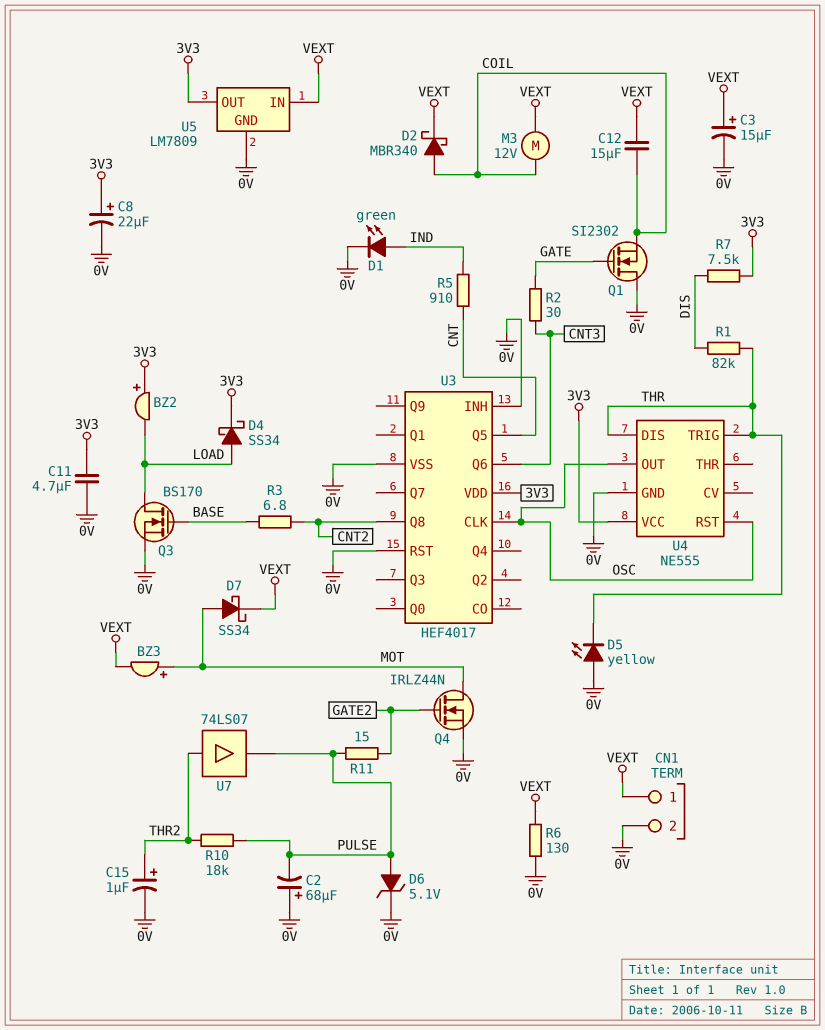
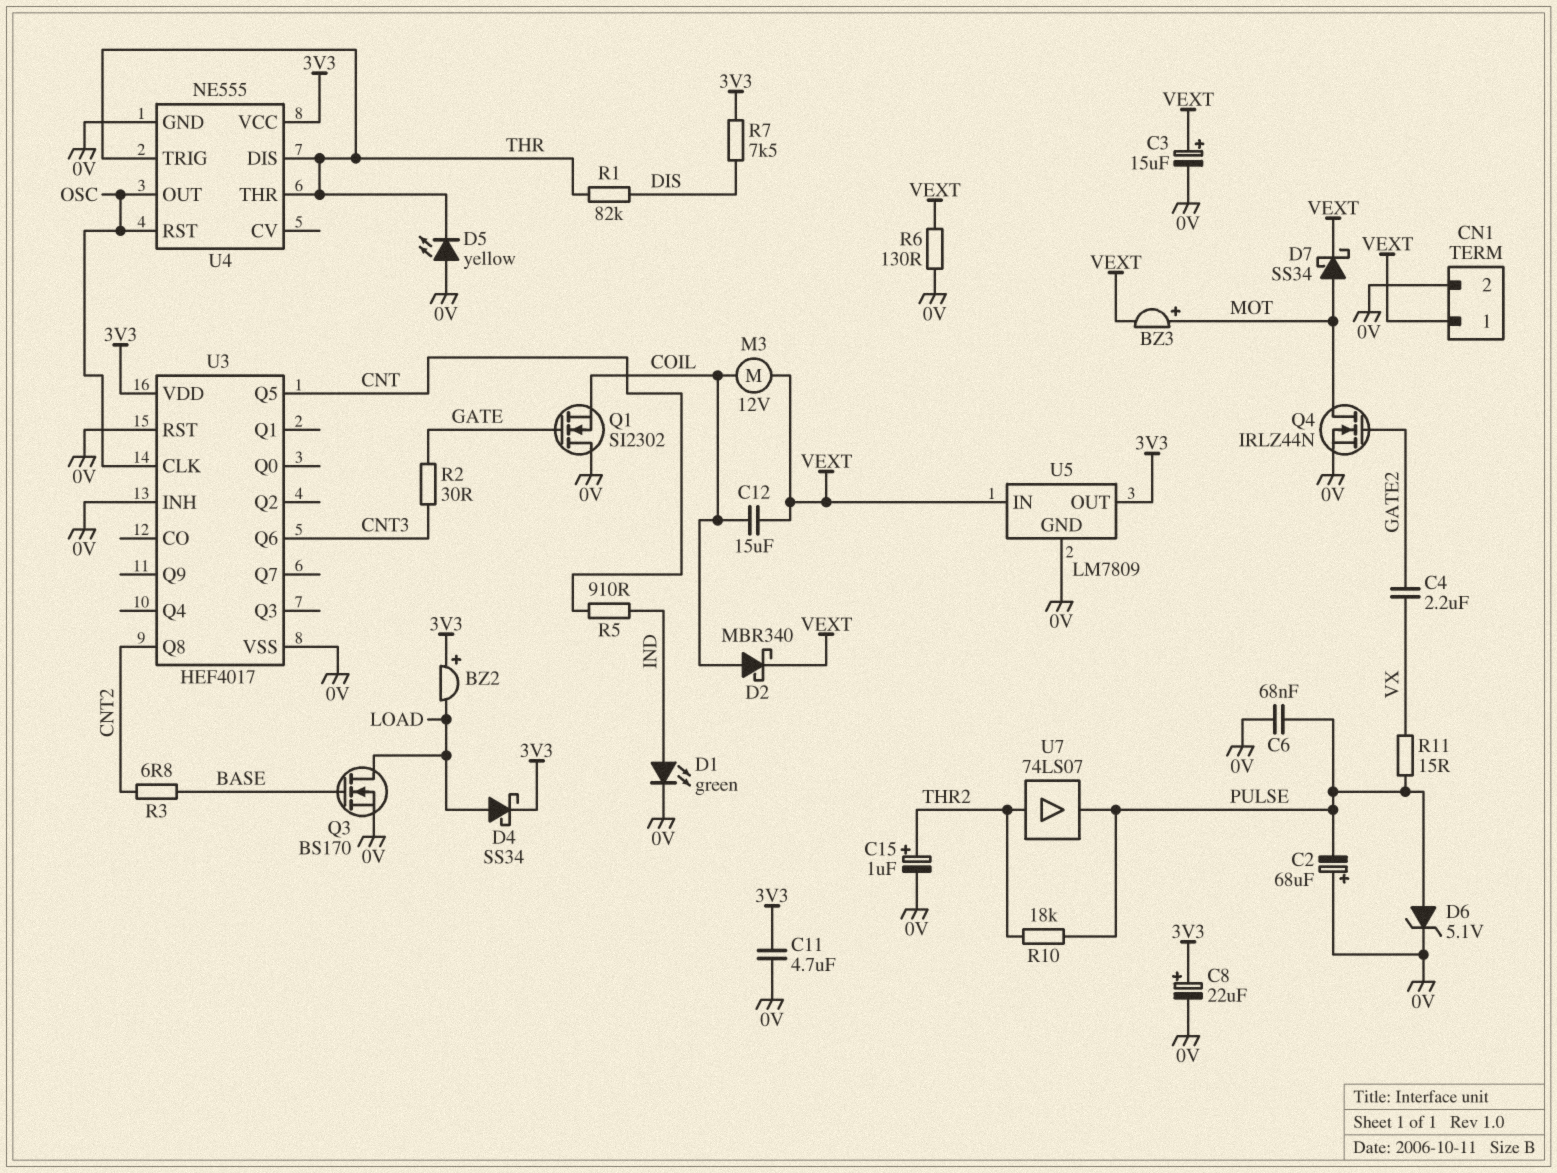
C4: none -> 2.2uF (GATE2, VX)
C6: none -> 68nF (0V, PULSE)
R11: 15 (GATE2, PULSE) -> 15 (PULSE, VX)
U4 pin THR: none -> THR

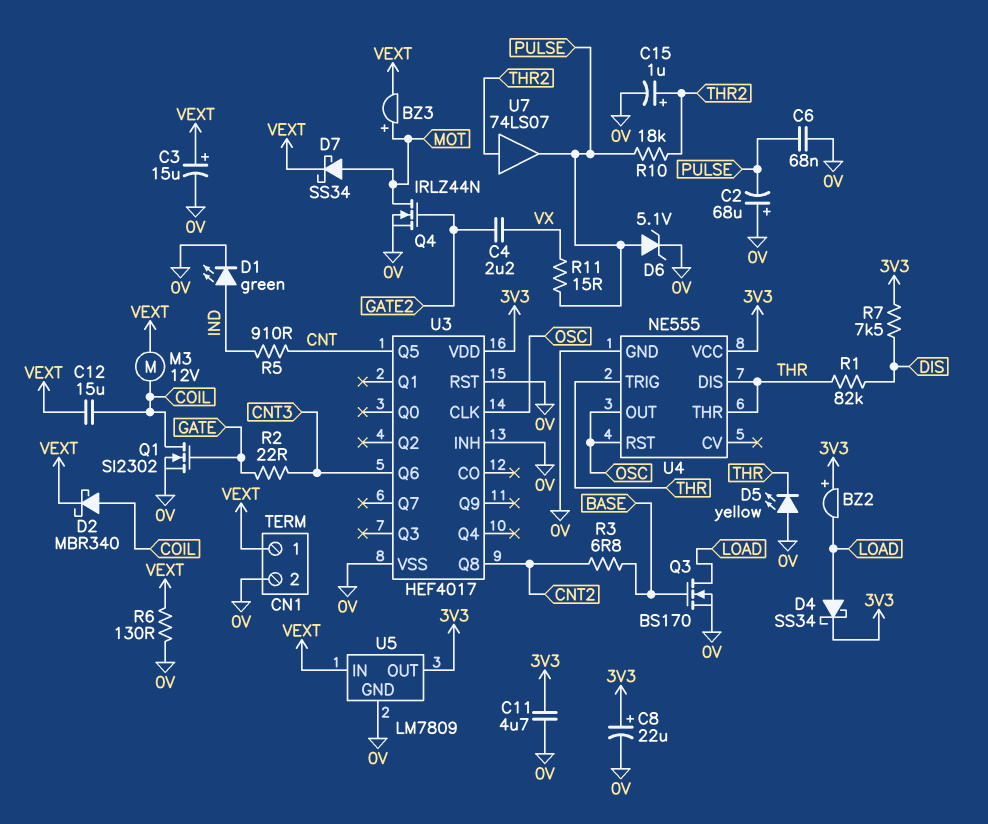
Q1: NMOS SI2302 (G GATE, D 0V, S COIL) -> NMOS SI2302 (G GATE, D COIL, S 0V)
R2: 30 (CNT3, GATE) -> 22 (CNT3, GATE)

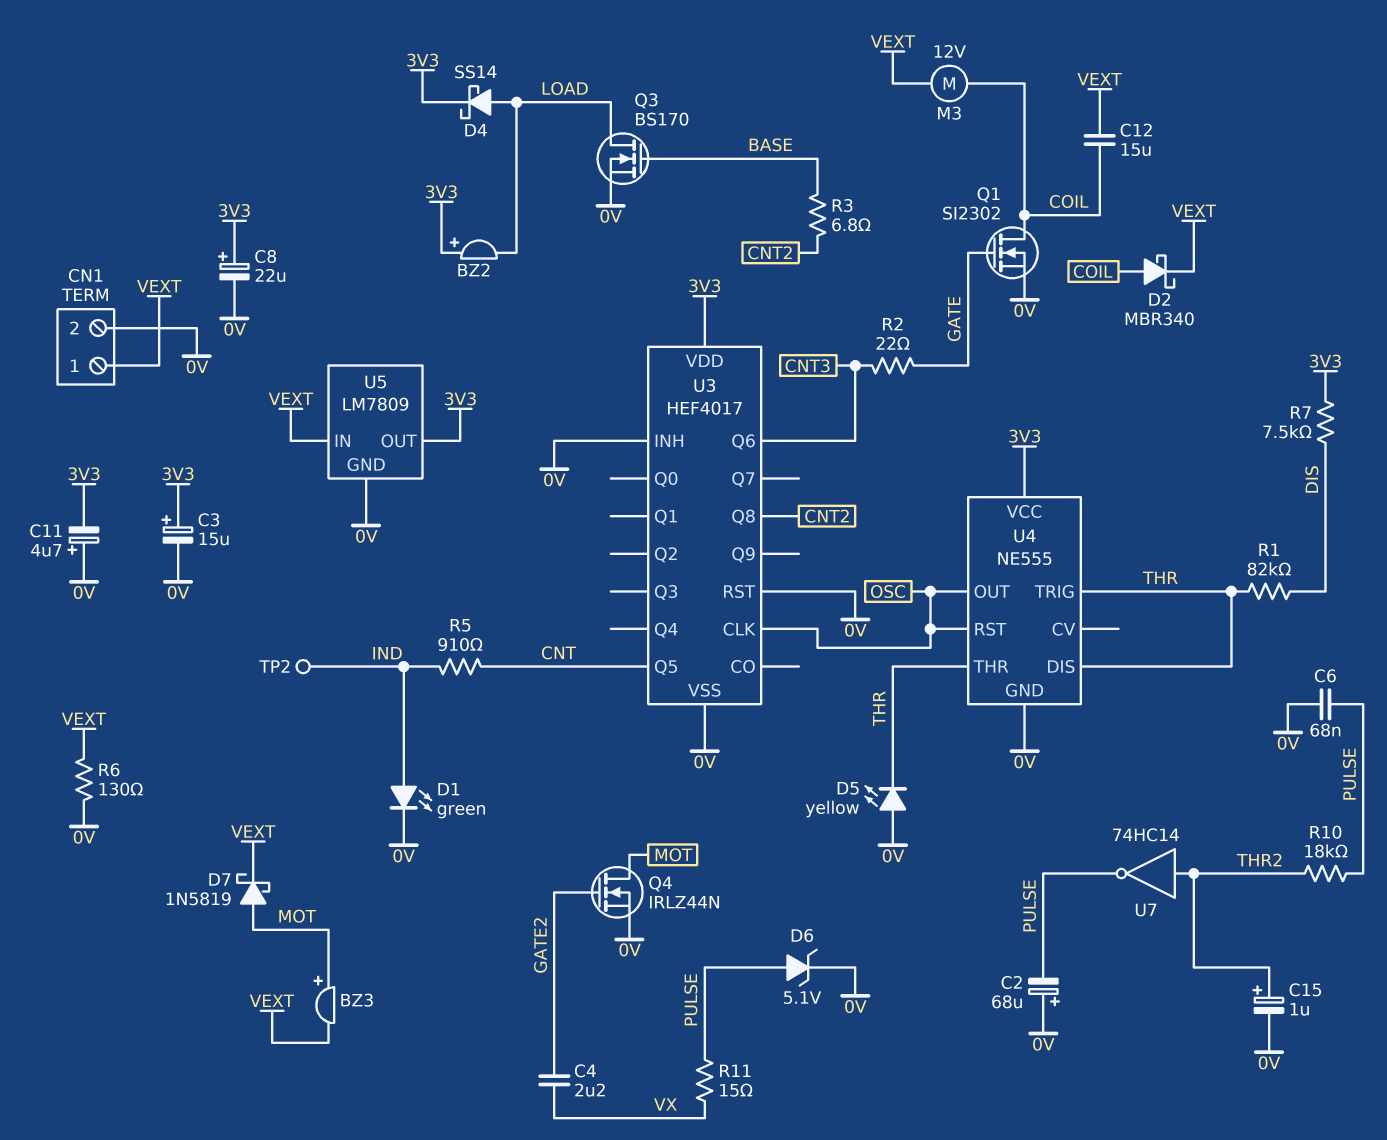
C3: 15uF (plus VEXT, minus 0V) -> 15uF (plus 3V3, minus 0V)
C11: 4.7uF (0V, 3V3) -> 4.7uF (plus 0V, minus 3V3)
D4: schottky SS34 (A LOAD, K 3V3) -> schottky SS14 (A LOAD, K 3V3)
D7: schottky SS34 (A MOT, K VEXT) -> schottky 1N5819 (A MOT, K VEXT)
TP2: none -> test point (IND)
U7: buffer 74LS07 (in THR2, out PULSE) -> NOT 74HC14 (in THR2, out PULSE)

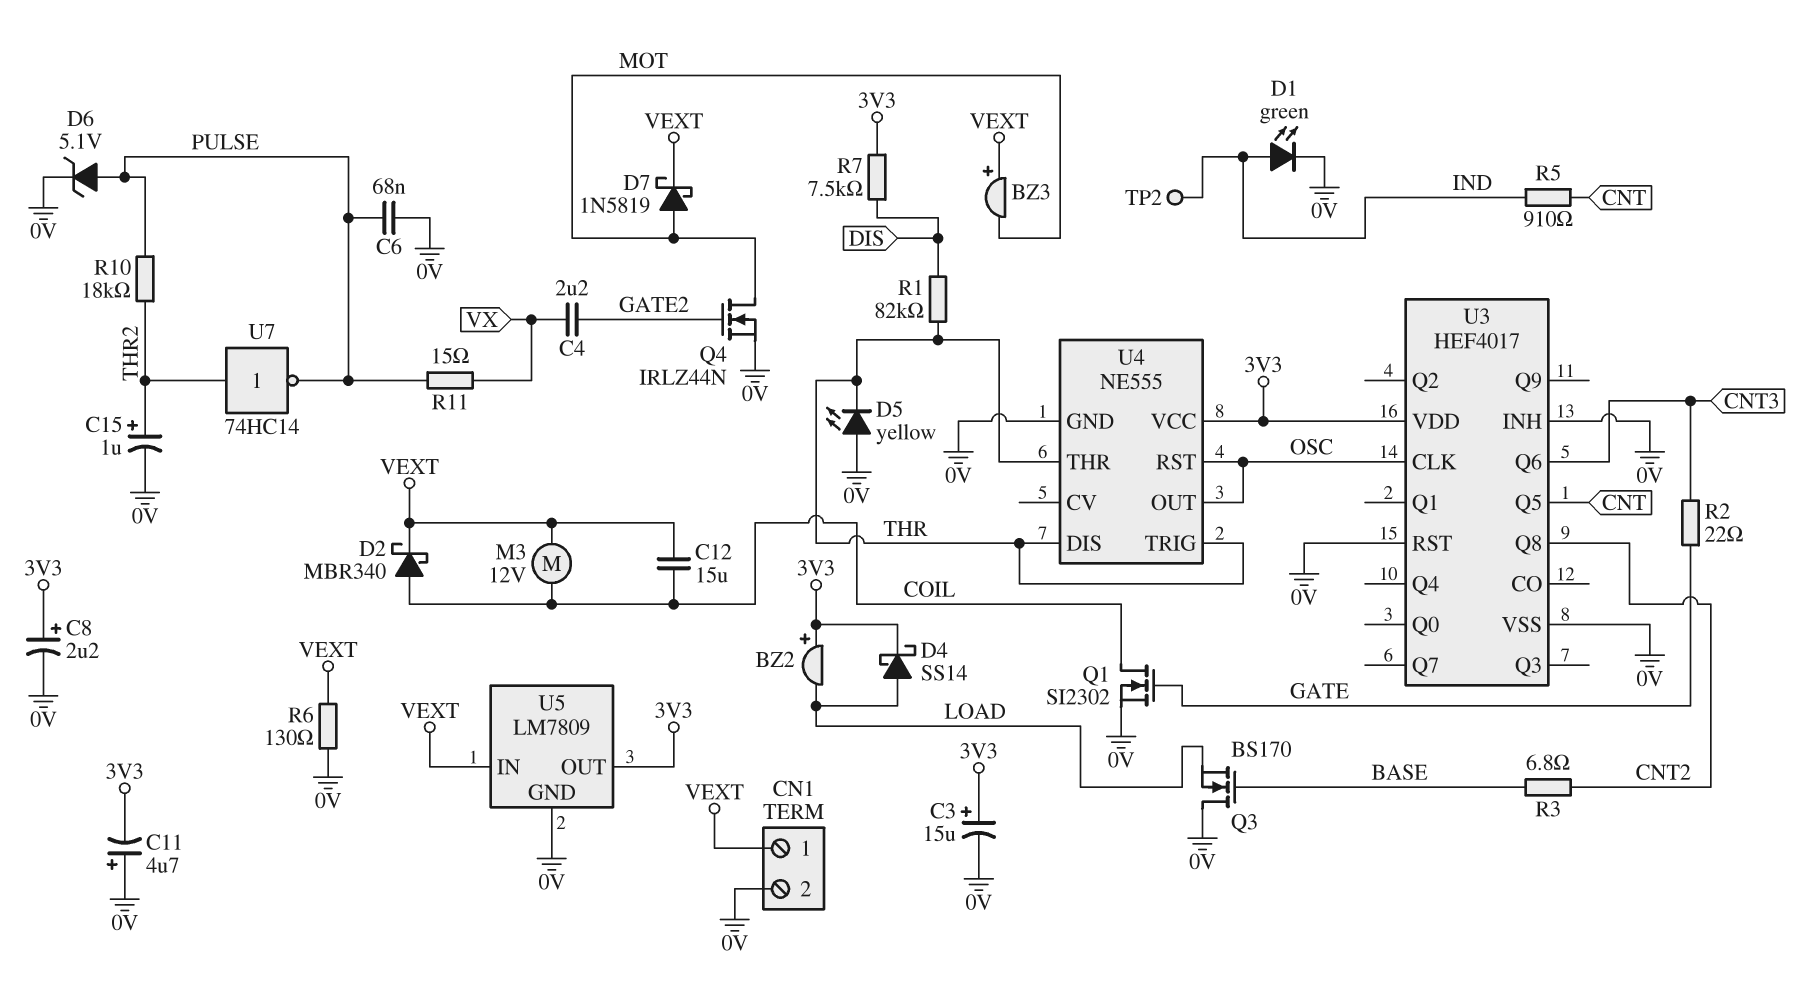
BZ3: buzzer (plus MOT, minus VEXT) -> buzzer (plus VEXT, minus MOT)
C2: 68uF (plus 0V, minus PULSE) -> none
C8: 22uF (plus 3V3, minus 0V) -> 2.2uF (plus 3V3, minus 0V)
Q3: NMOS BS170 (G BASE, D LOAD, S 0V) -> NMOS BS170 (G BASE, D 0V, S LOAD)

